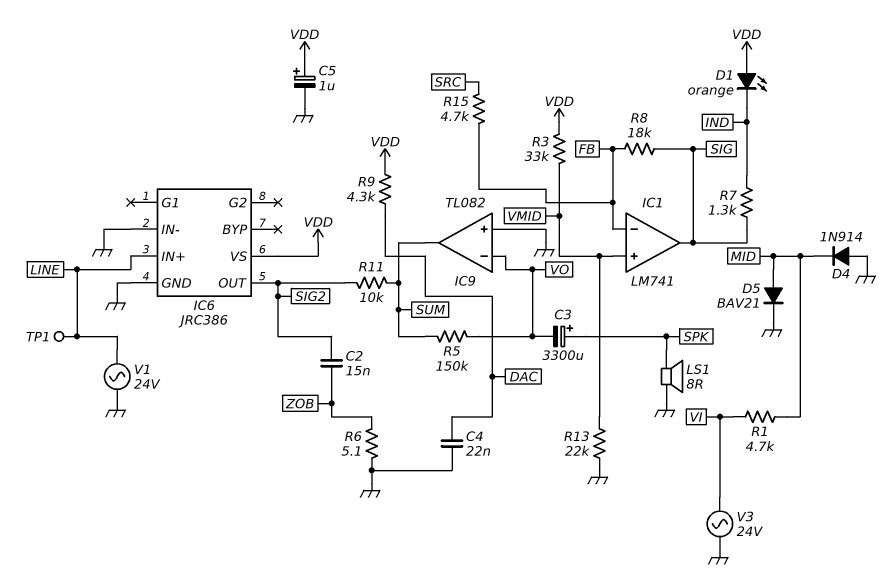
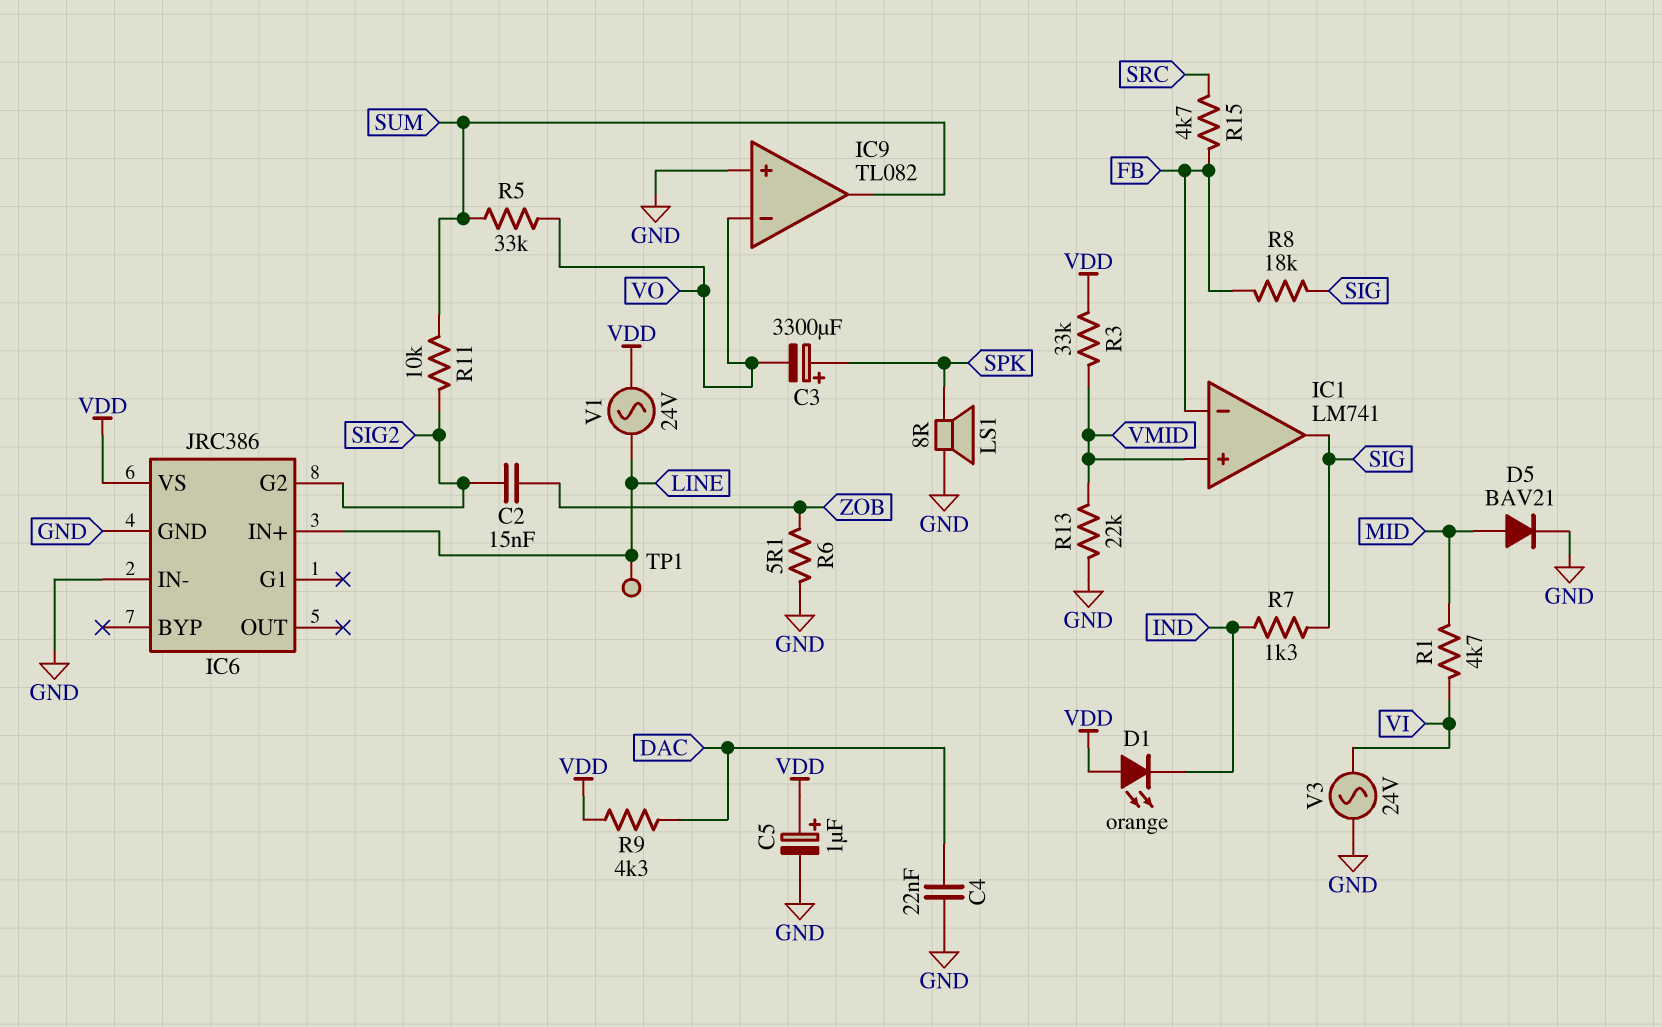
D4: diode 1N914 (A GND, K MID) -> none
IC6 pin G2: none -> SIG2
IC6 pin OUT: SIG2 -> none
R5: 150k (SUM, VO) -> 33k (SUM, VO)
V1: AC 24V (GND, LINE) -> AC 24V (LINE, VDD)

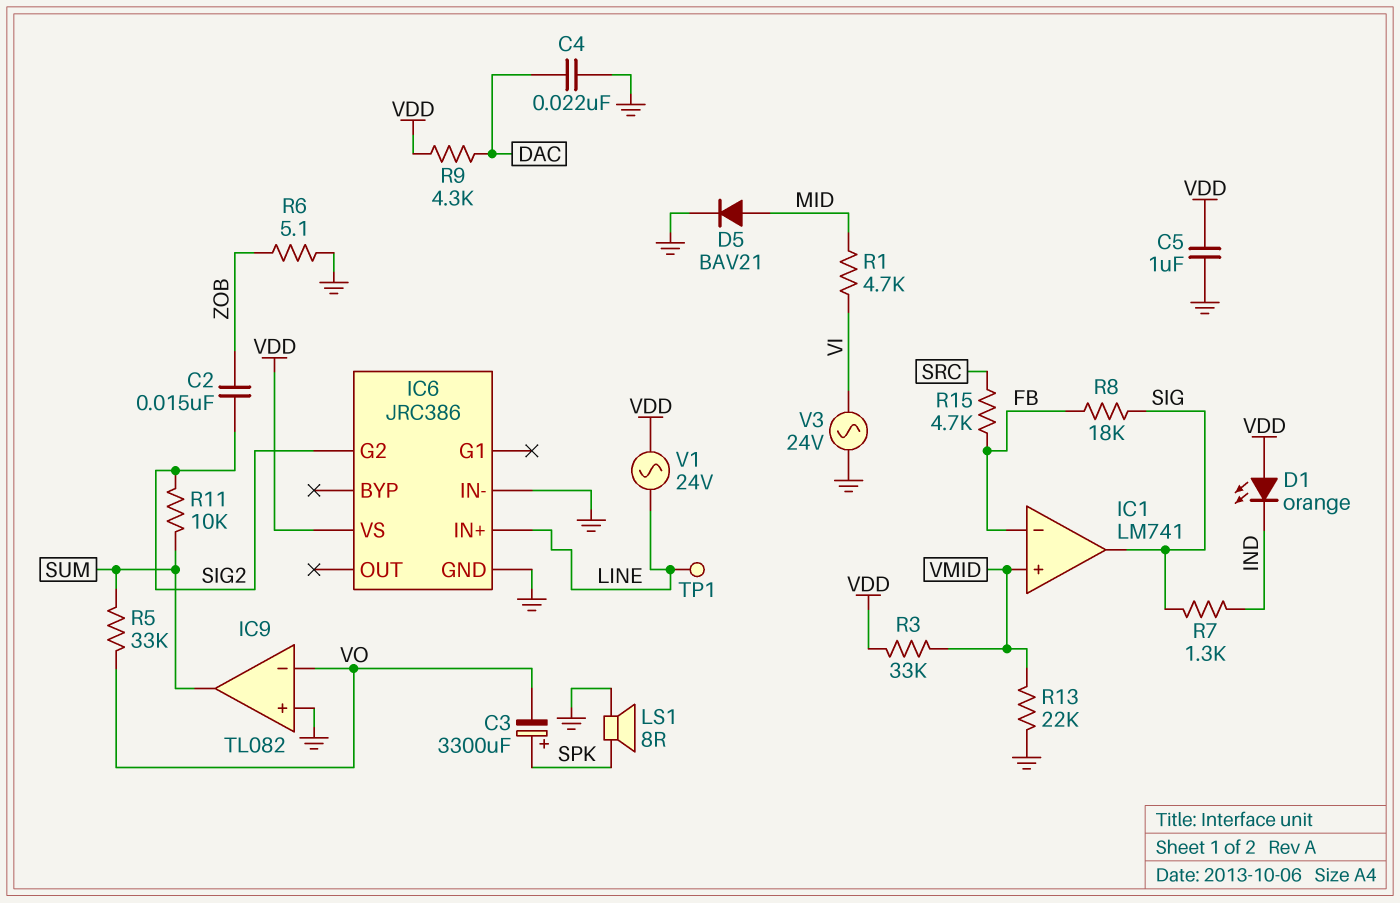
C5: 1uF (plus VDD, minus GND) -> 1uF (GND, VDD)

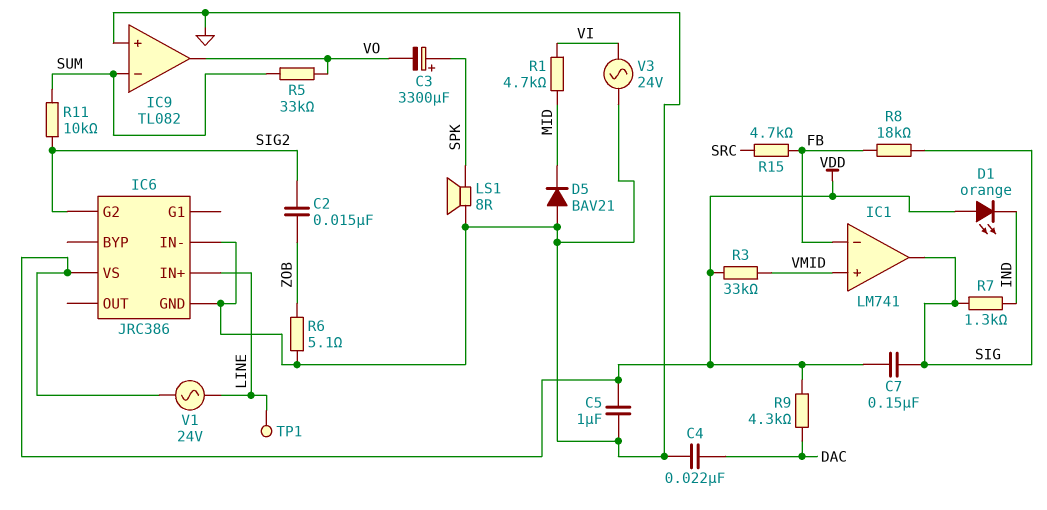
C7: none -> 150nF (SIG, VDD)
D5: diode BAV21 (A MID, K GND) -> diode BAV21 (A GND, K MID)
IC9 pin in-: VO -> SUM
IC9 pin out: SUM -> VO
R13: 22k (GND, VMID) -> none

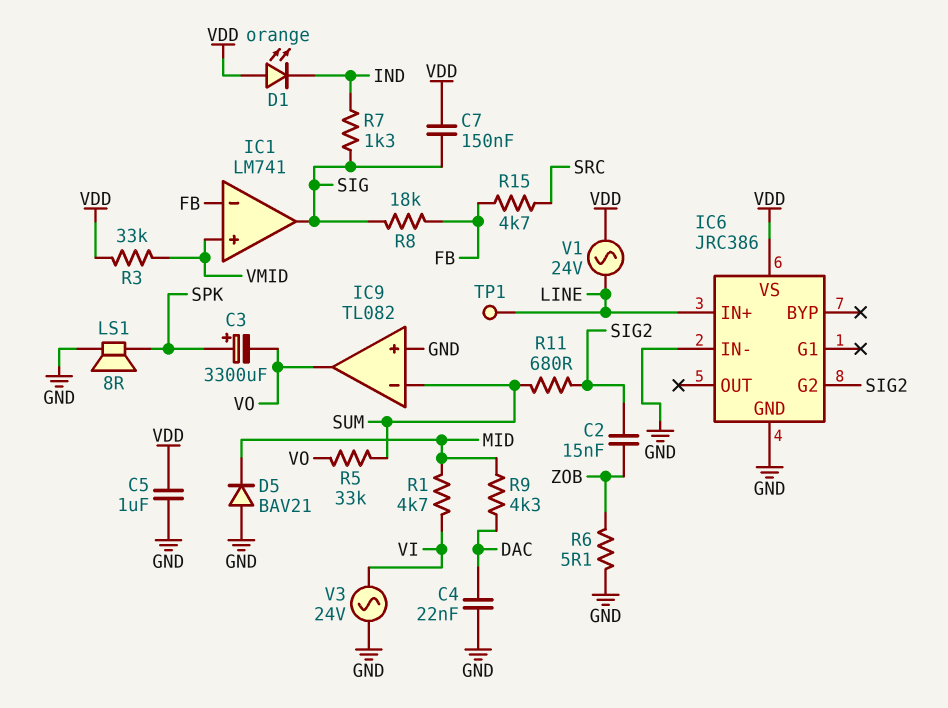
R9: 4.3k (DAC, VDD) -> 4.3k (DAC, MID)
R11: 10k (SIG2, SUM) -> 680 (SIG2, SUM)

